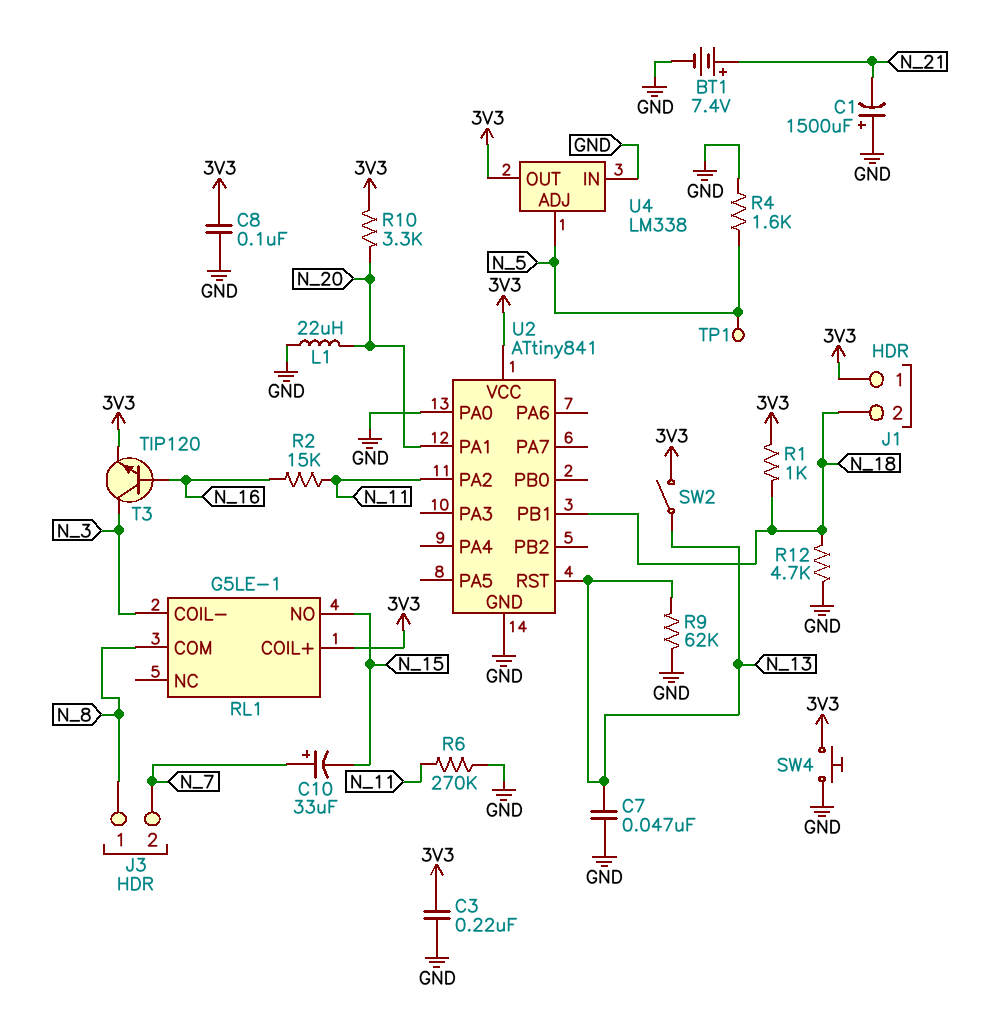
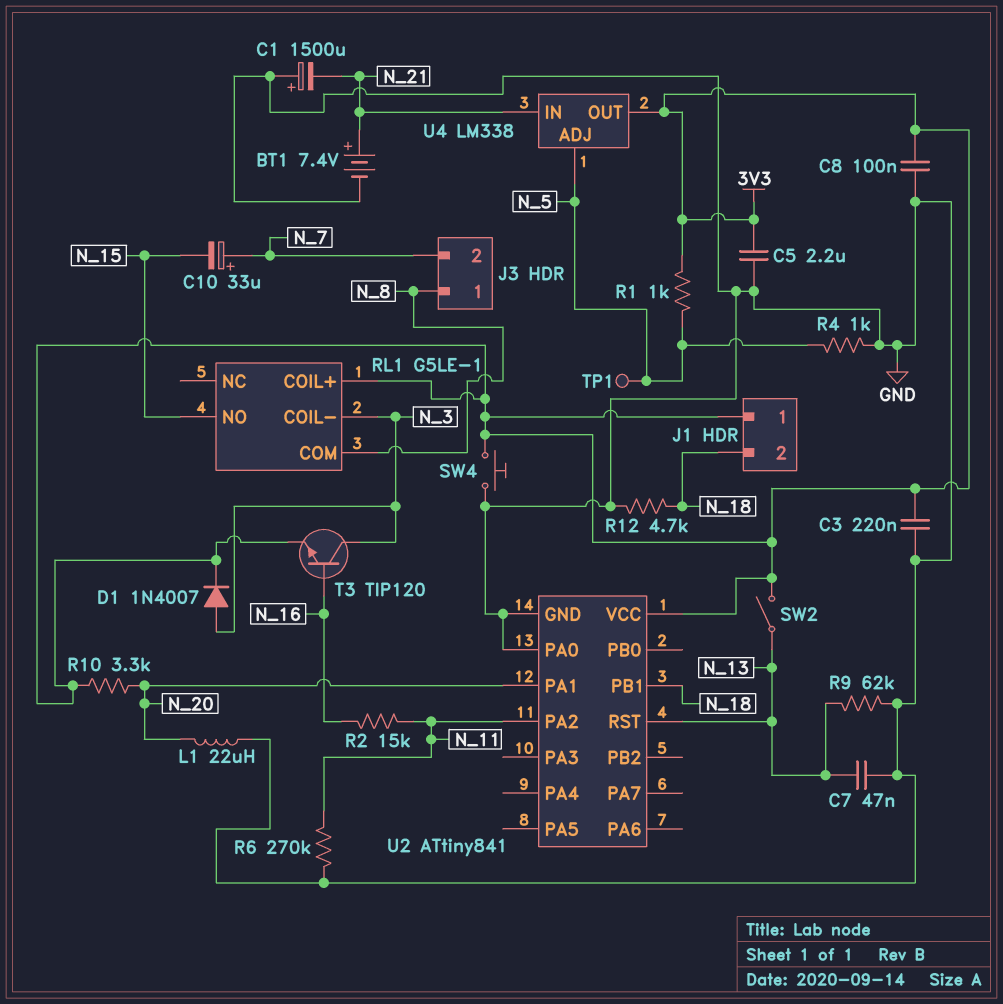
C5: none -> 2.2uF (3V3, GND)
D1: none -> diode 1N4007 (A N_3, K 3V3)
R1: 1k (3V3, N_18) -> 1k (3V3, N_5)
R4: 1.6k (GND, N_5) -> 1k (GND, N_5)
U4 pin IN: GND -> N_21

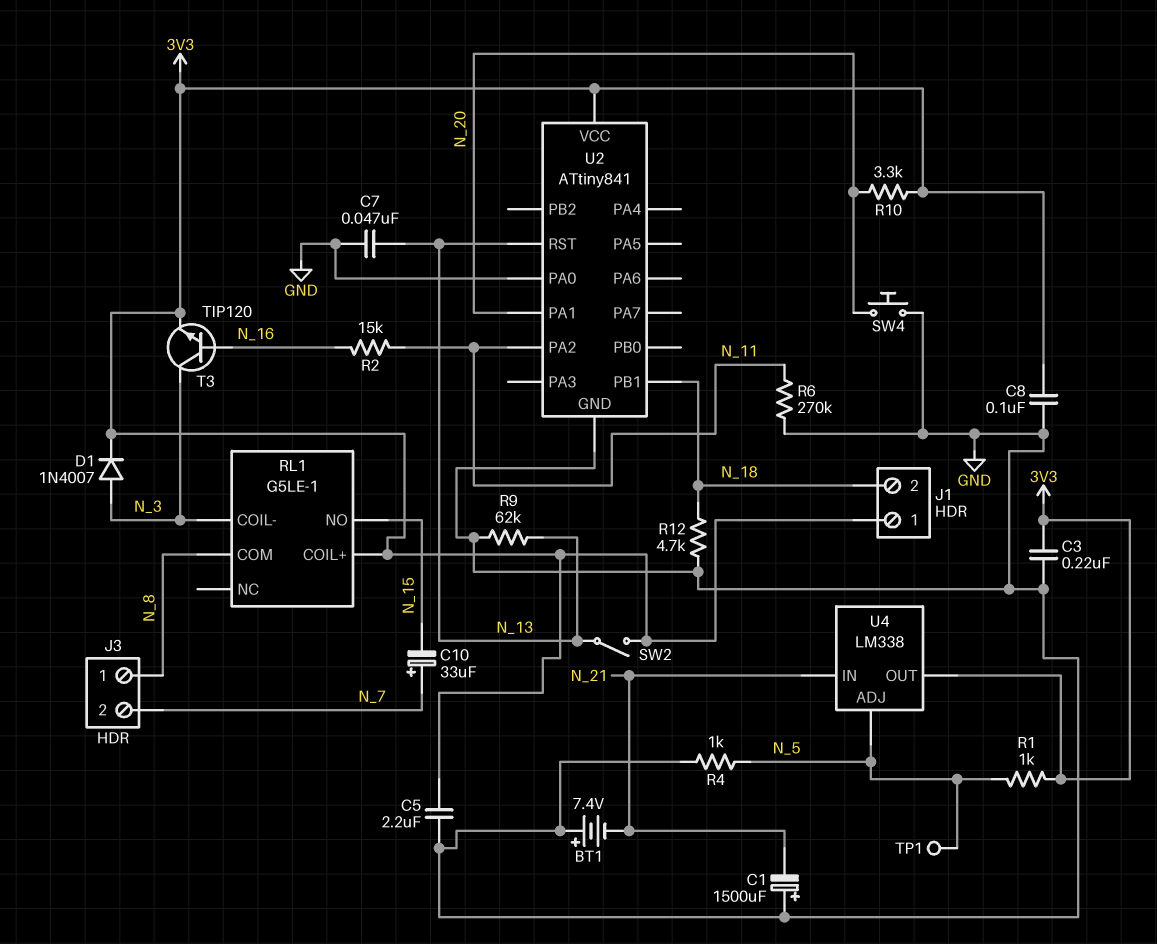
BT1: 7.4V (plus N_21, minus GND) -> 7.4V (plus GND, minus N_21)
L1: 22uH (GND, N_20) -> none
SW4: button (3V3, GND) -> button (GND, N_20)

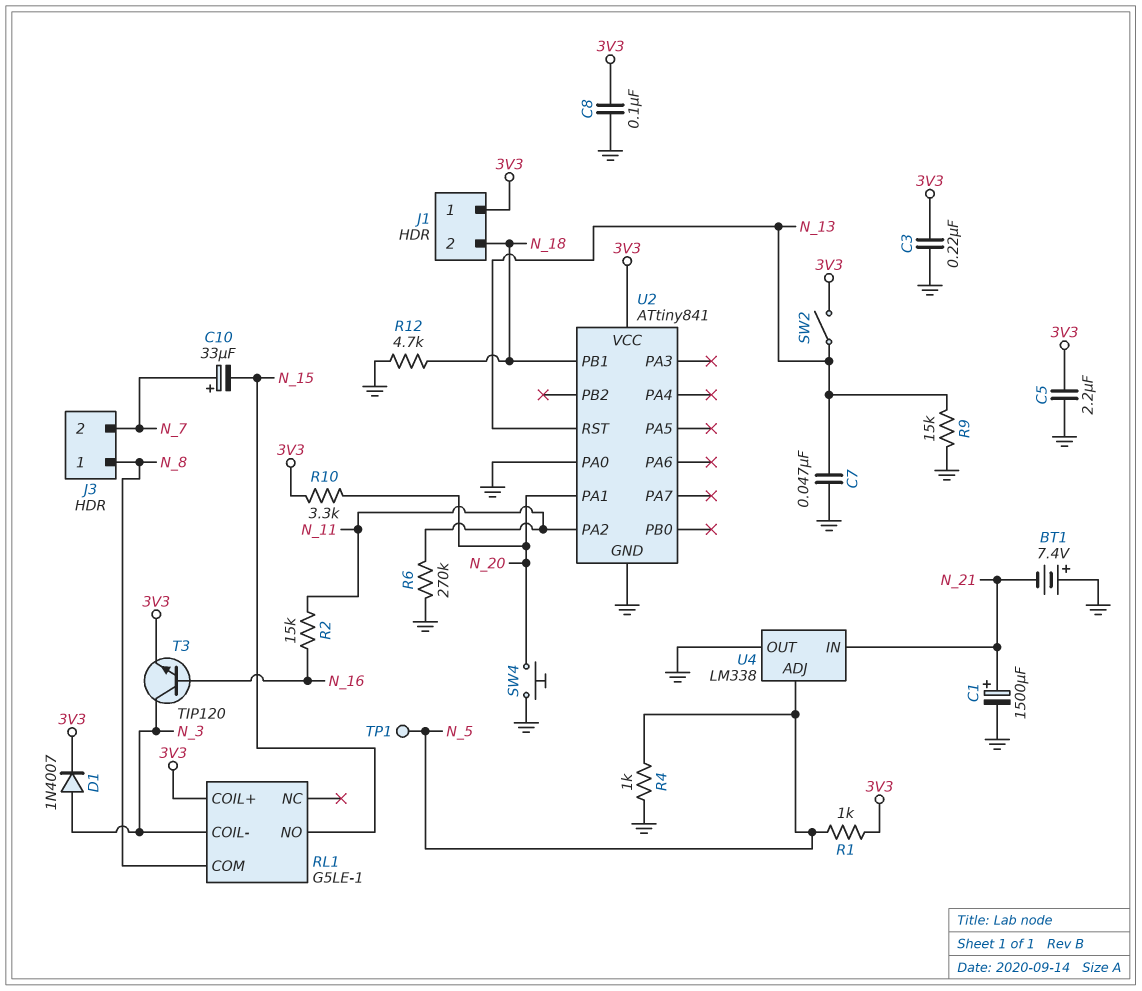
C1: 1500uF (plus GND, minus N_21) -> 1500uF (plus N_21, minus GND)
R9: 62k (GND, N_13) -> 15k (GND, N_13)
U4 pin OUT: 3V3 -> GND

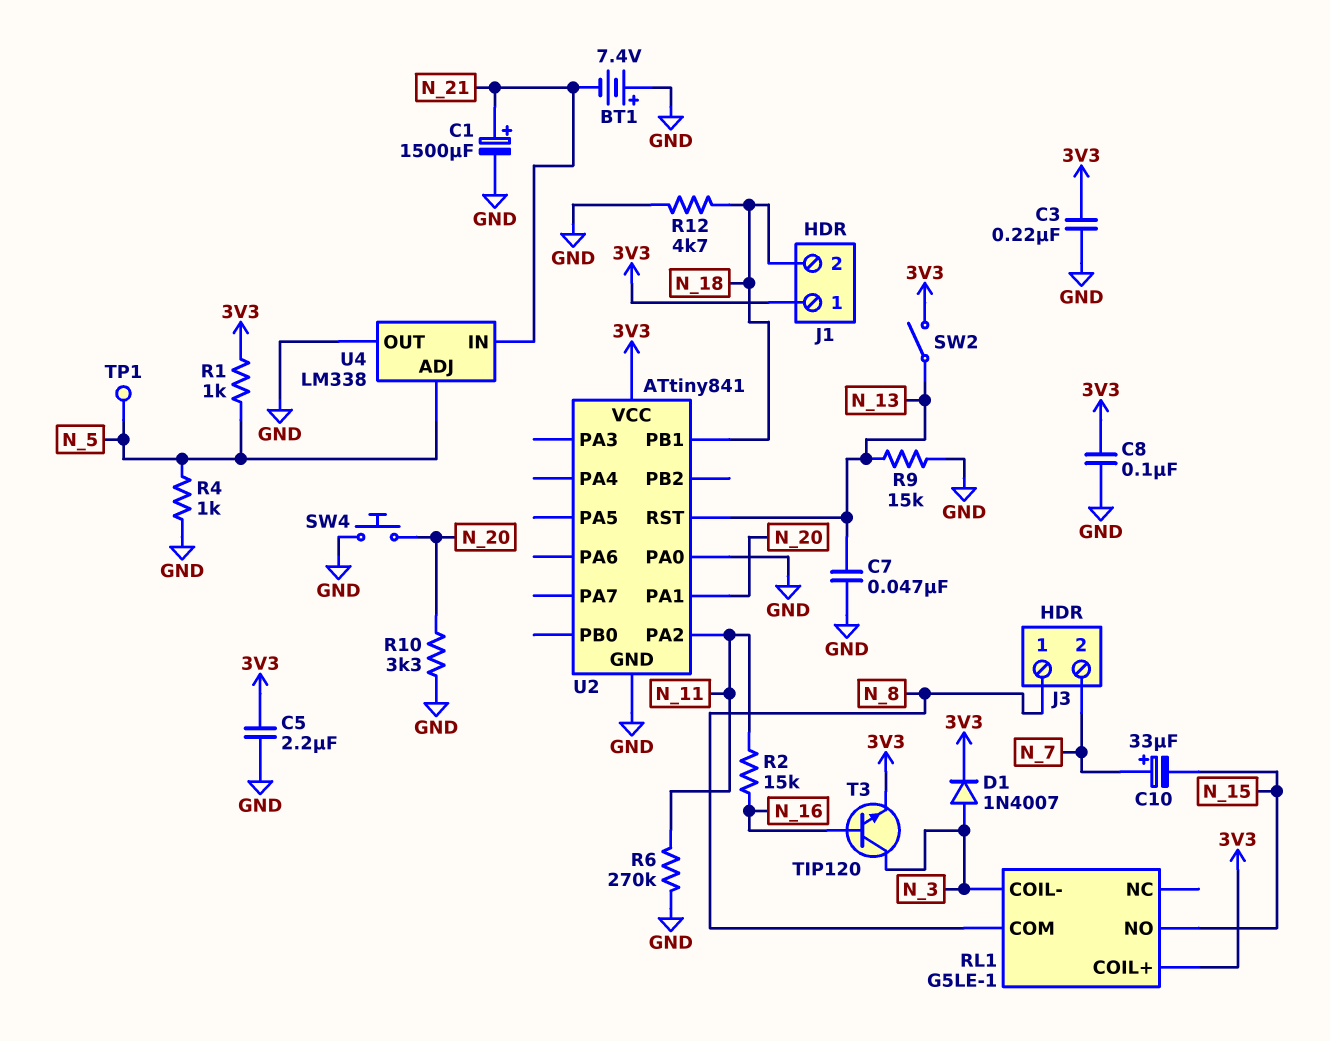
R10: 3.3k (3V3, N_20) -> 3.3k (GND, N_20)

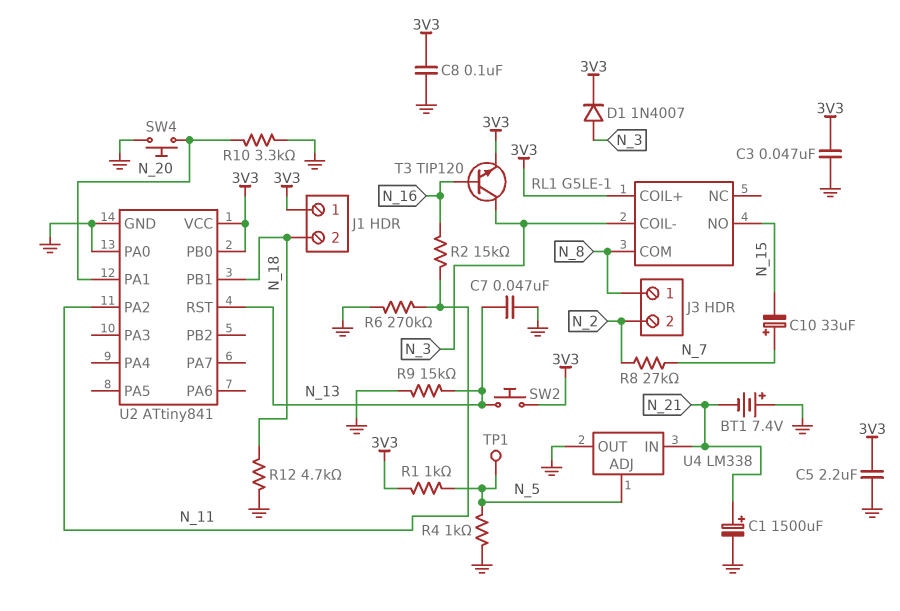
C3: 220nF (3V3, GND) -> 47nF (3V3, GND)
J3 pin 2: N_7 -> N_2
R8: none -> 27k (N_2, N_7)
SW2: switch (3V3, N_13) -> button (3V3, N_13)
U2 pin PB0: none -> 3V3

